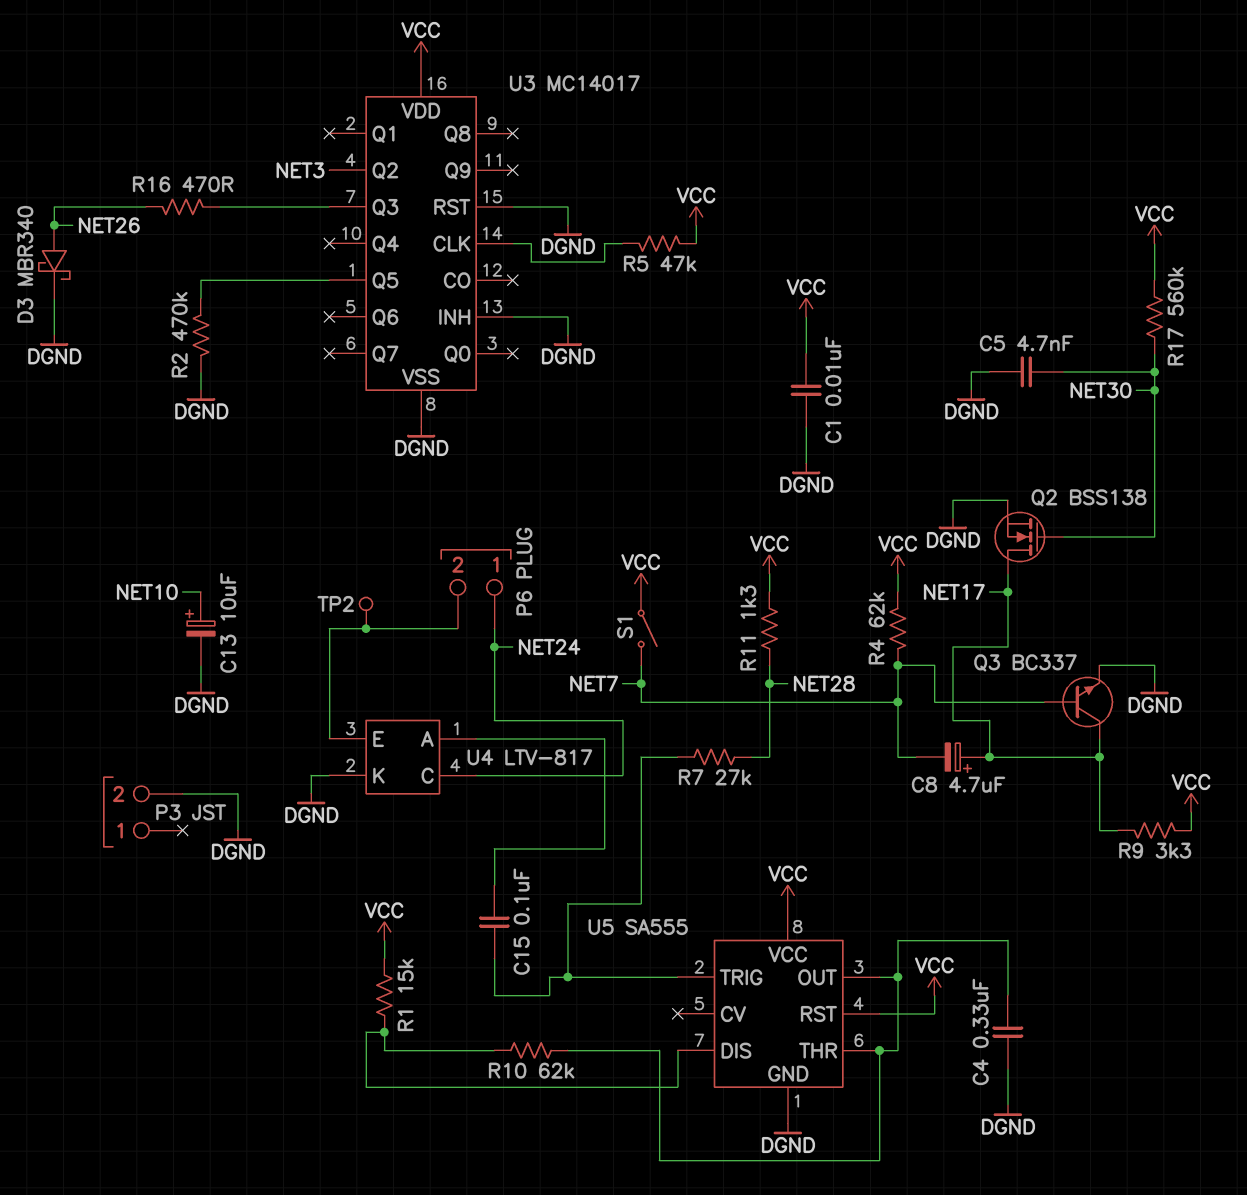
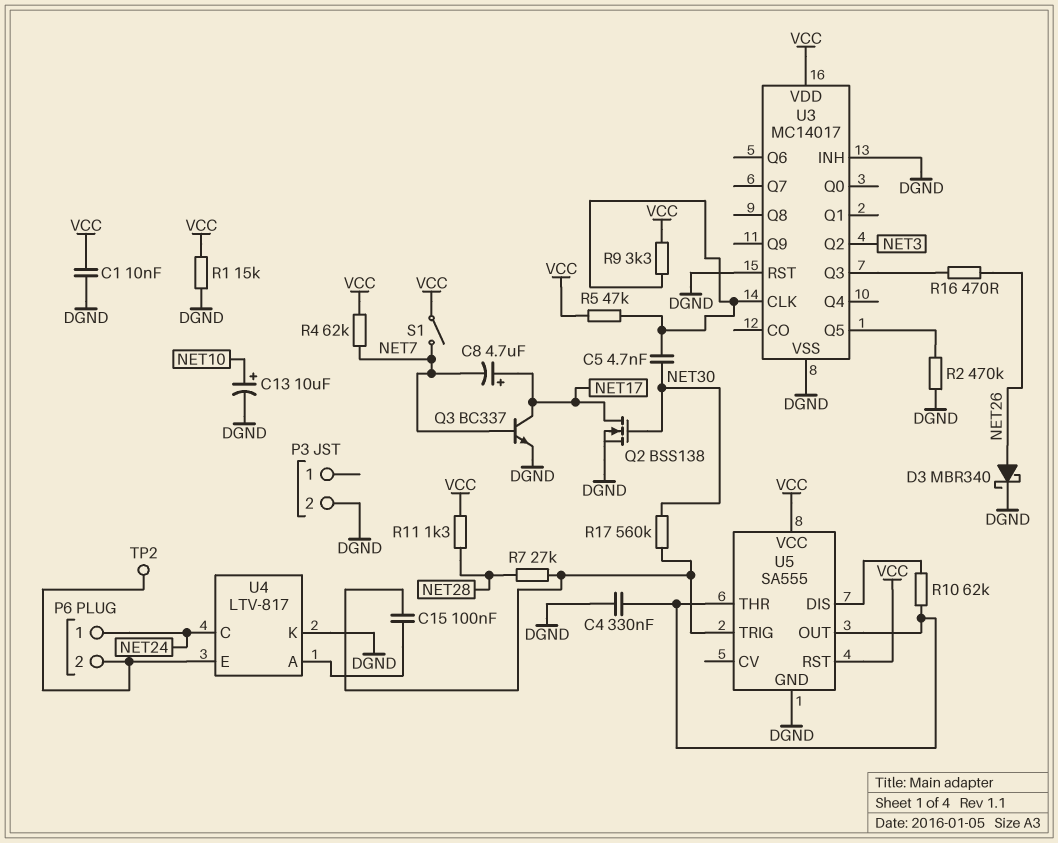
C5: 4.7nF (DGND, NET30) -> 4.7nF (NET30, U3/CLK)
R1: 15k (U5/DIS, VCC) -> 15k (DGND, VCC)
R9: 3.3k (NET17, VCC) -> 3.3k (U3/CLK, VCC)
R17: 560k (NET30, VCC) -> 560k (NET30, U5/TRIG)

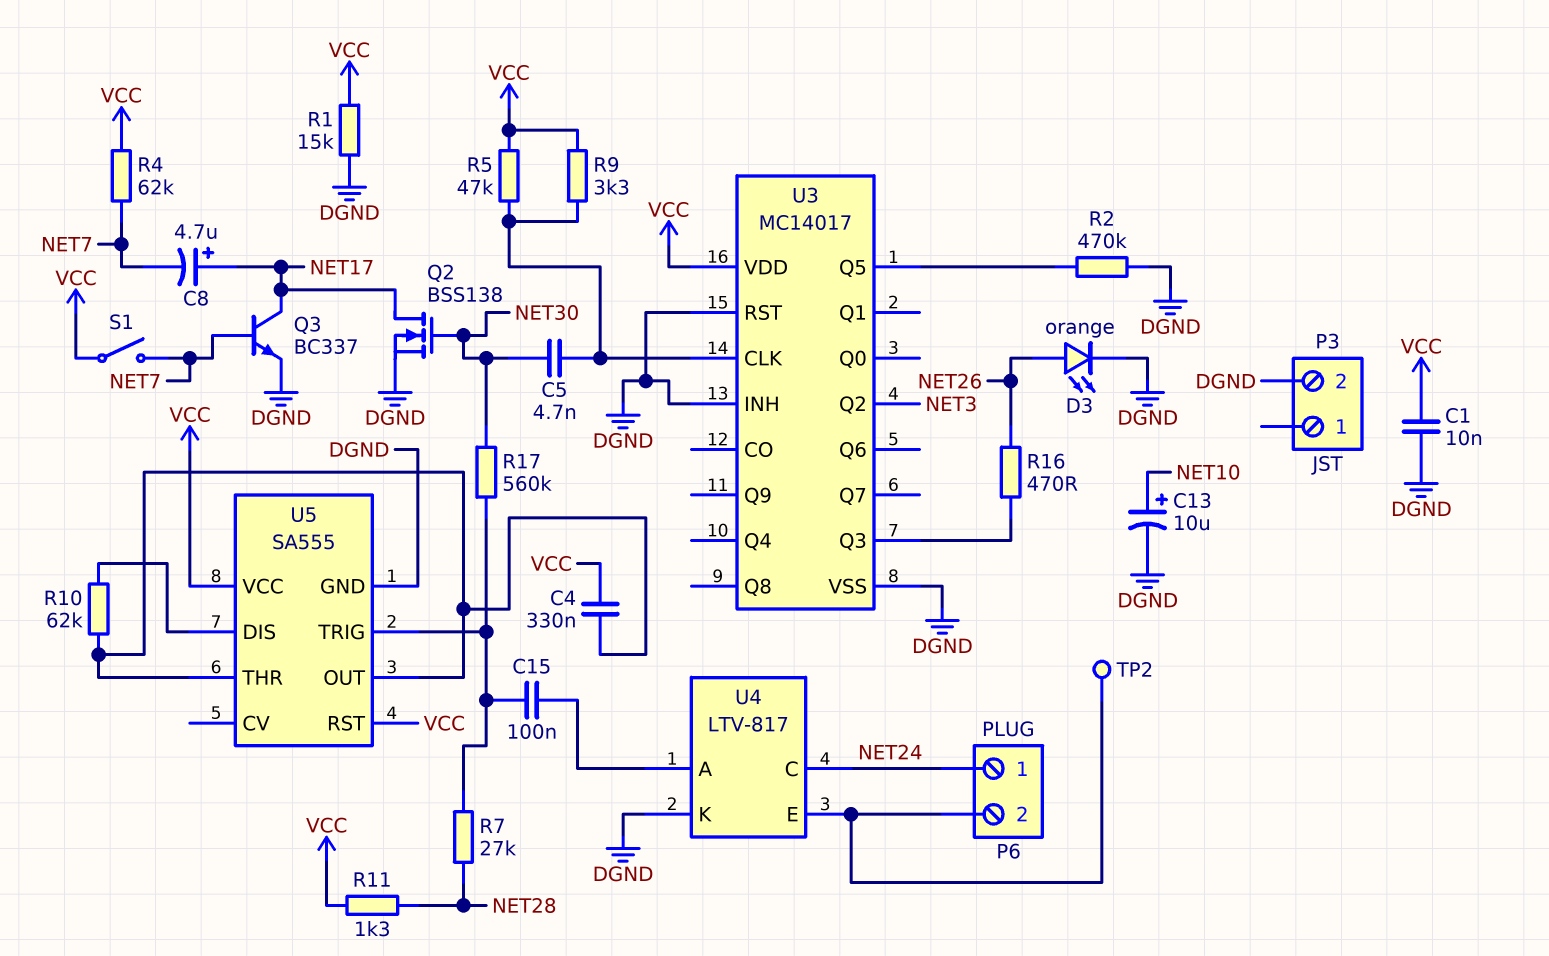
C4: 330nF (DGND, U5/OUT) -> 330nF (U5/OUT, VCC)
D3: schottky MBR340 (A NET26, K DGND) -> LED orange (A NET26, K DGND)

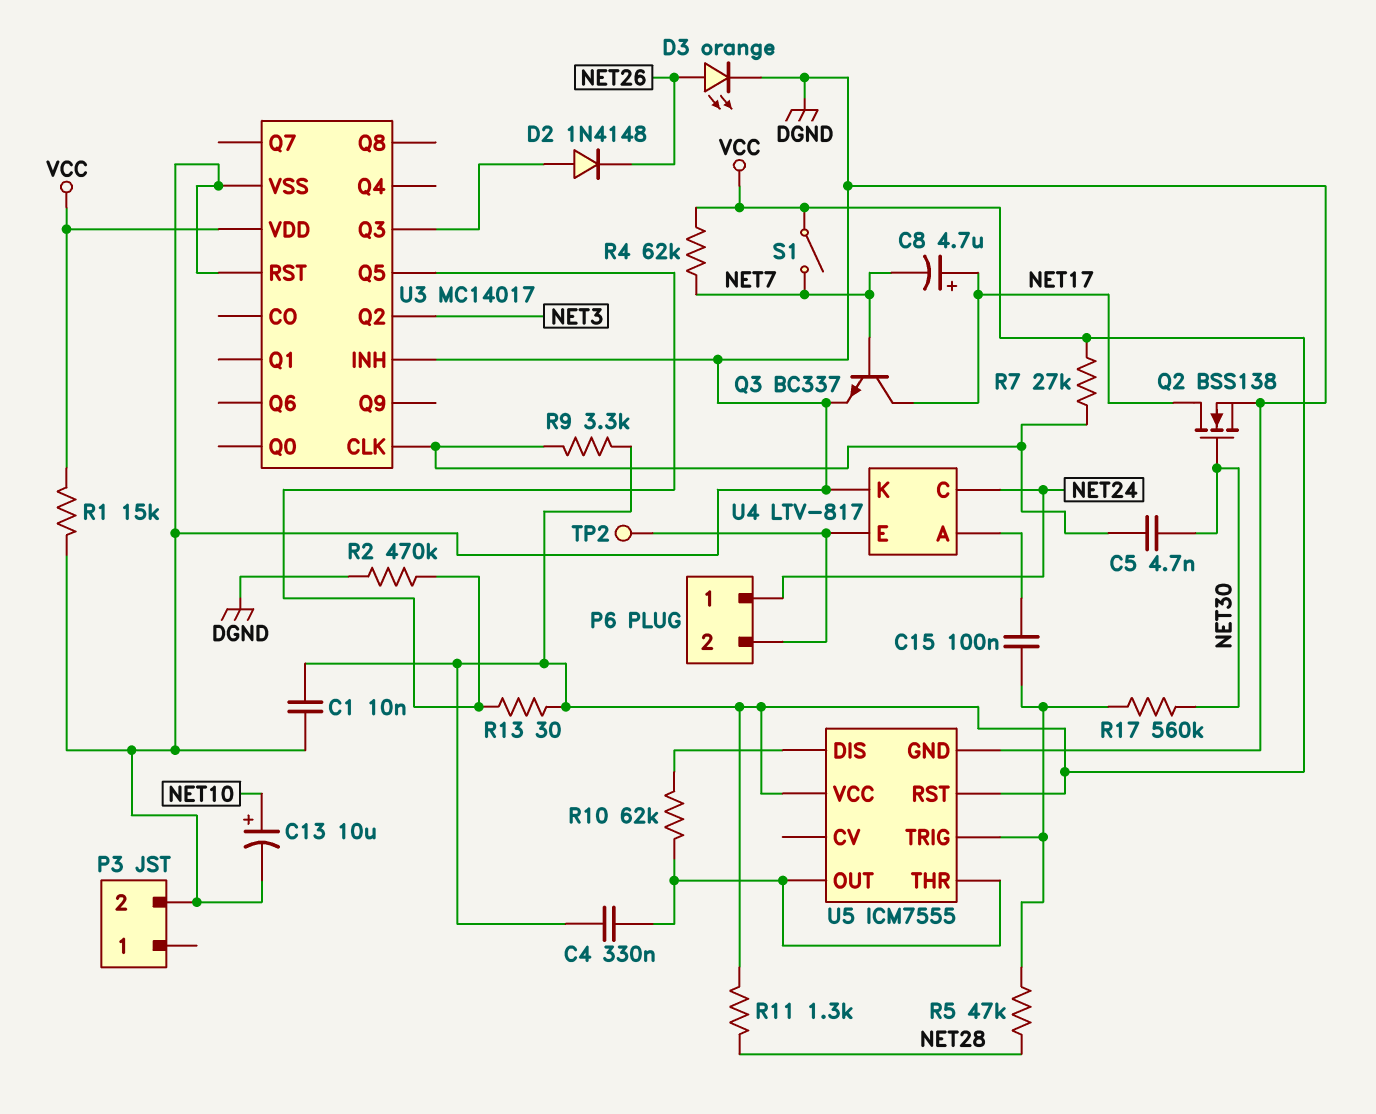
D2: none -> diode 1N4148 (A U3/Q3, K NET26)
R5: 47k (U3/CLK, VCC) -> 47k (NET28, U5/TRIG)
R7: 27k (NET28, U5/TRIG) -> 27k (U3/CLK, VCC)
R13: none -> 30 (U3/Q5, VCC)
R16: 470 (NET26, U3/Q3) -> none
U5: SA555 -> ICM7555

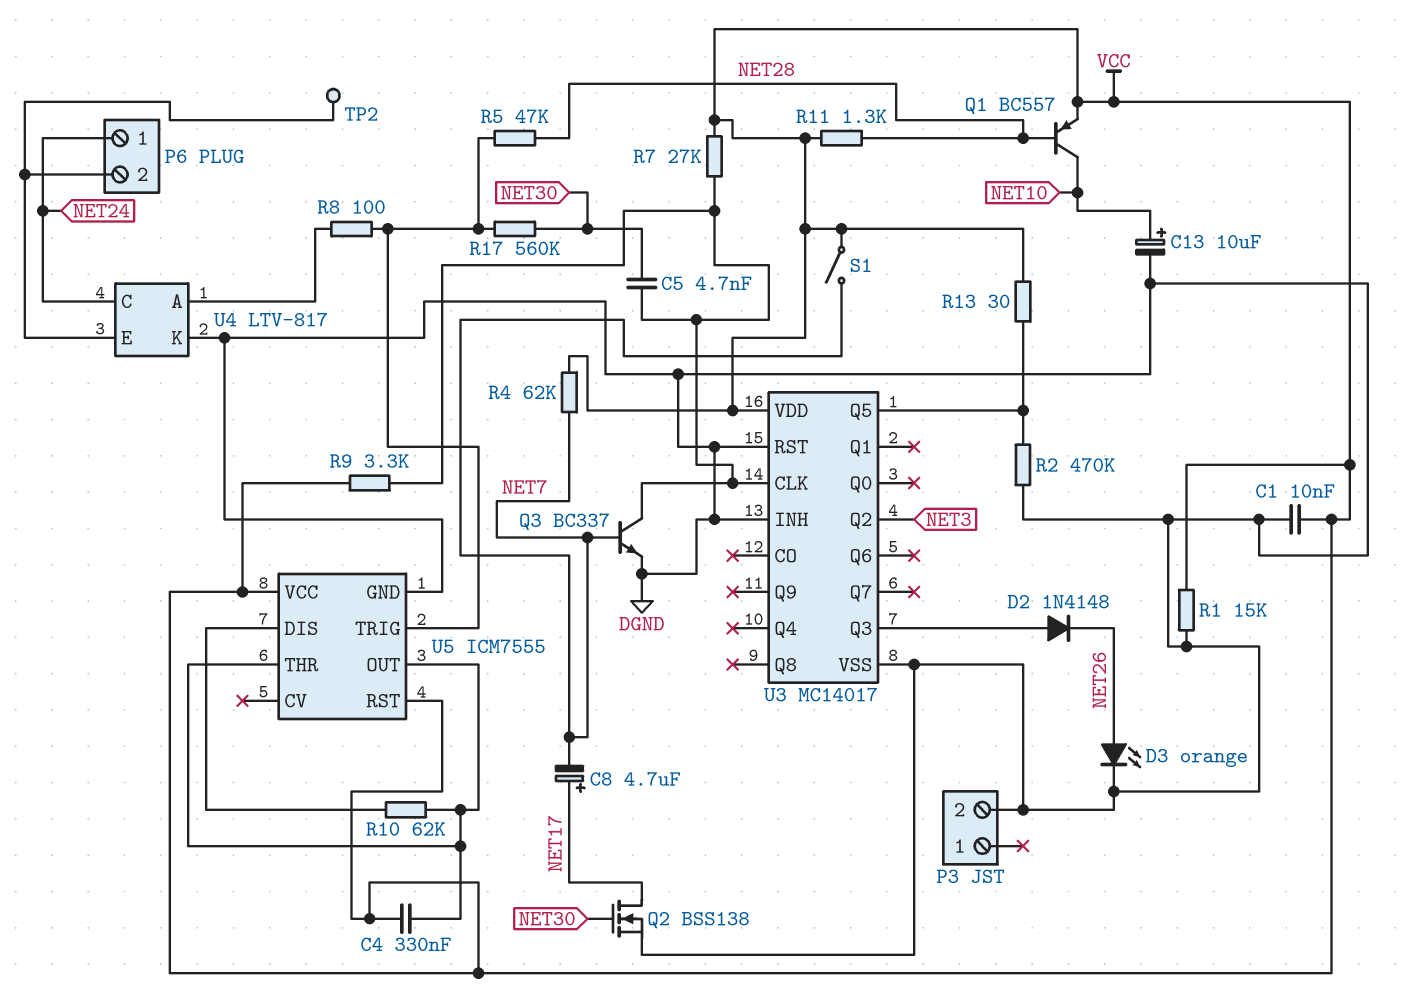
C15: 100nF (U4/A, U5/TRIG) -> none
Q1: none -> PNP BC557 (B NET28, C NET10, E VCC)
Q3: NPN BC337 (B NET7, C NET17, E DGND) -> NPN BC337 (B NET7, C U3/CLK, E DGND)
R8: none -> 100 (U4/A, U5/TRIG)

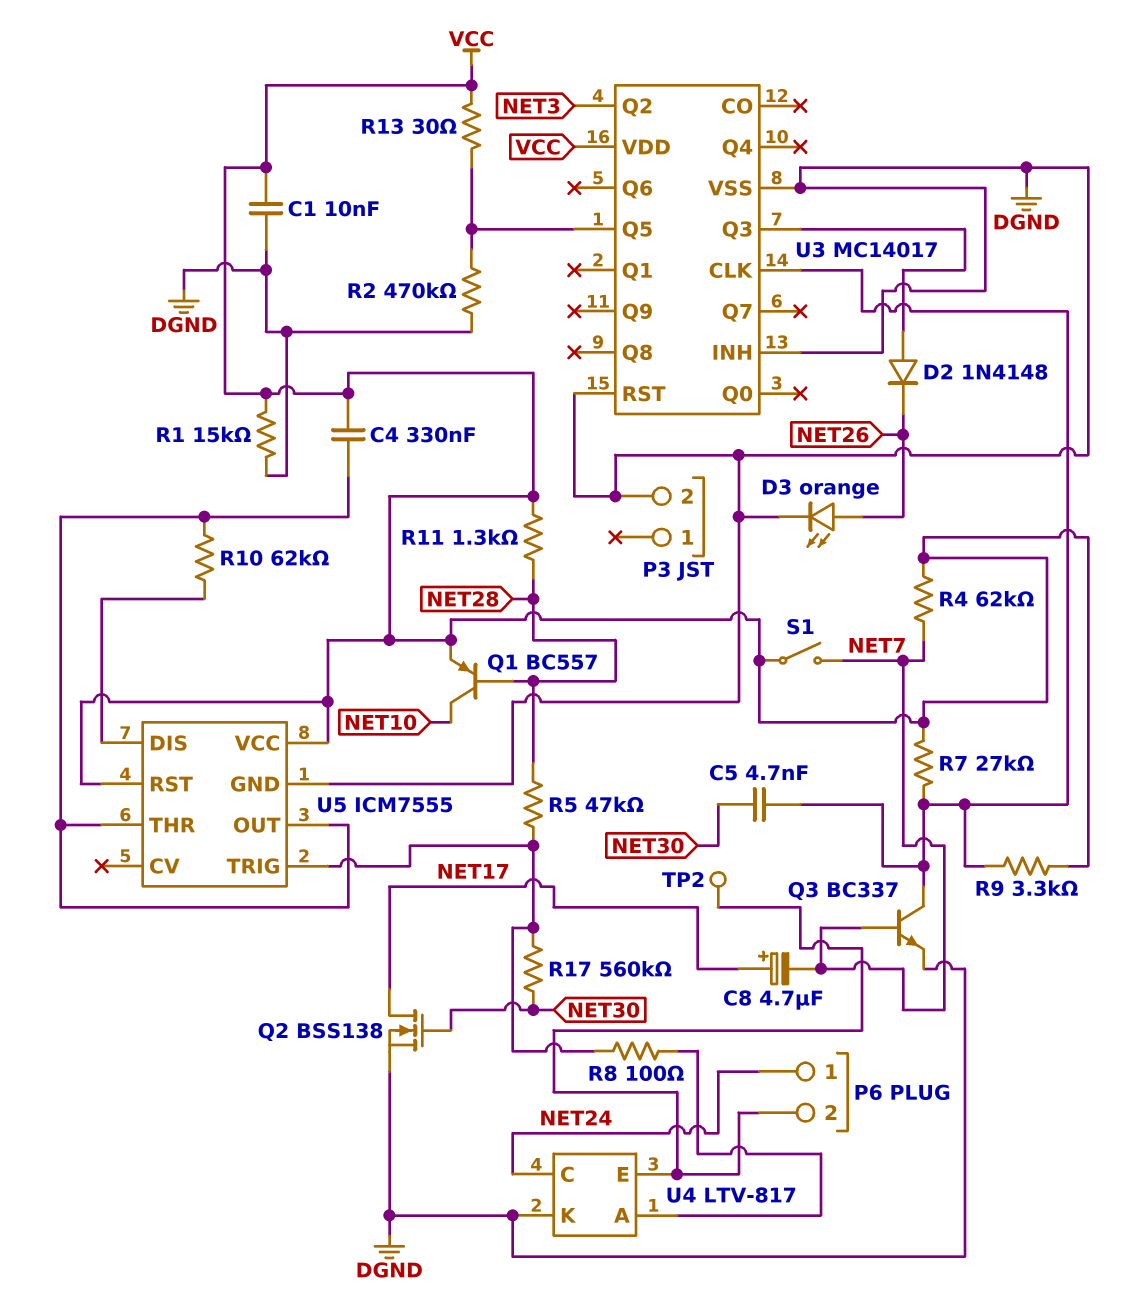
C13: 10uF (plus NET10, minus DGND) -> none

